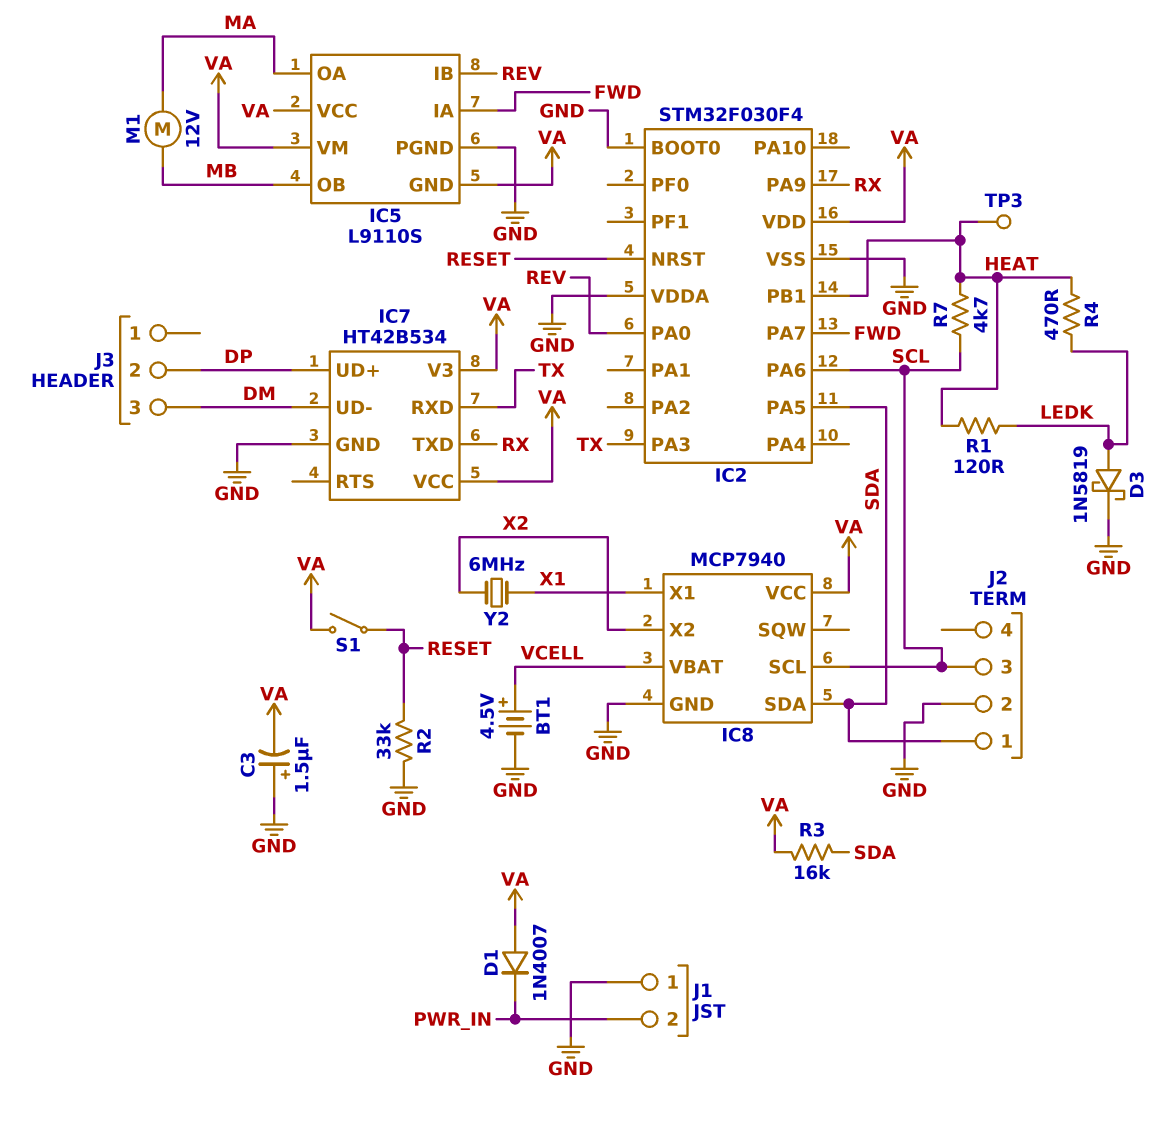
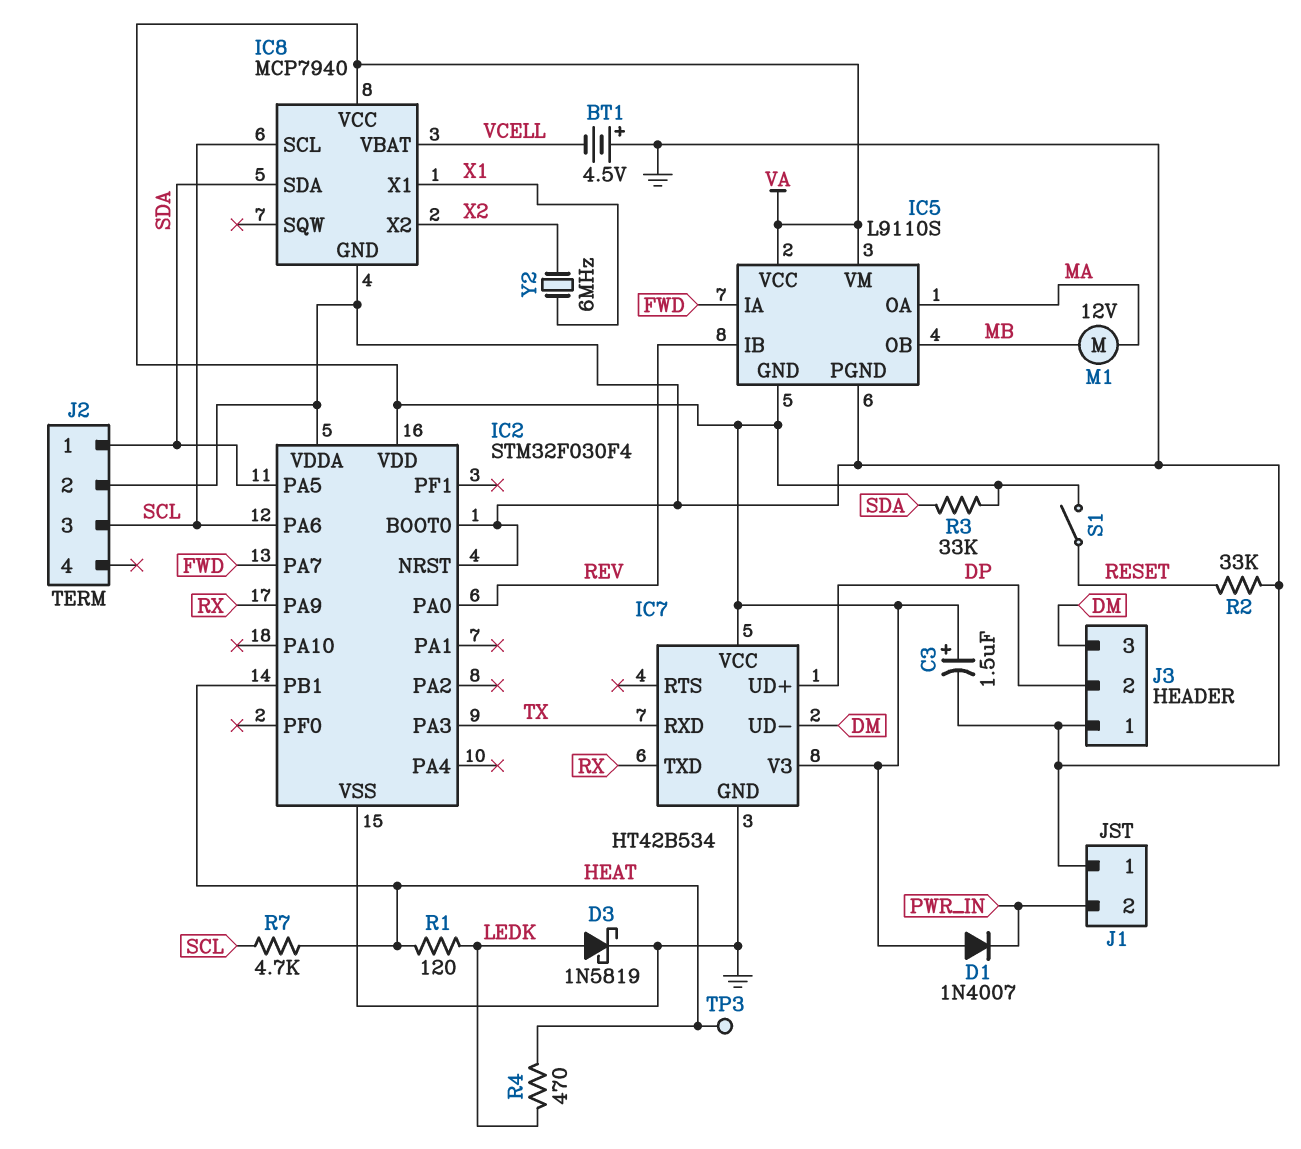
BT1: 4.5V (plus VCELL, minus GND) -> 4.5V (plus GND, minus VCELL)
C3: 1.5uF (plus GND, minus VA) -> 1.5uF (plus VA, minus GND)
IC2 pin NRST: RESET -> GND
J3 pin 1: none -> GND
R3: 16k (SDA, VA) -> 33k (SDA, VA)

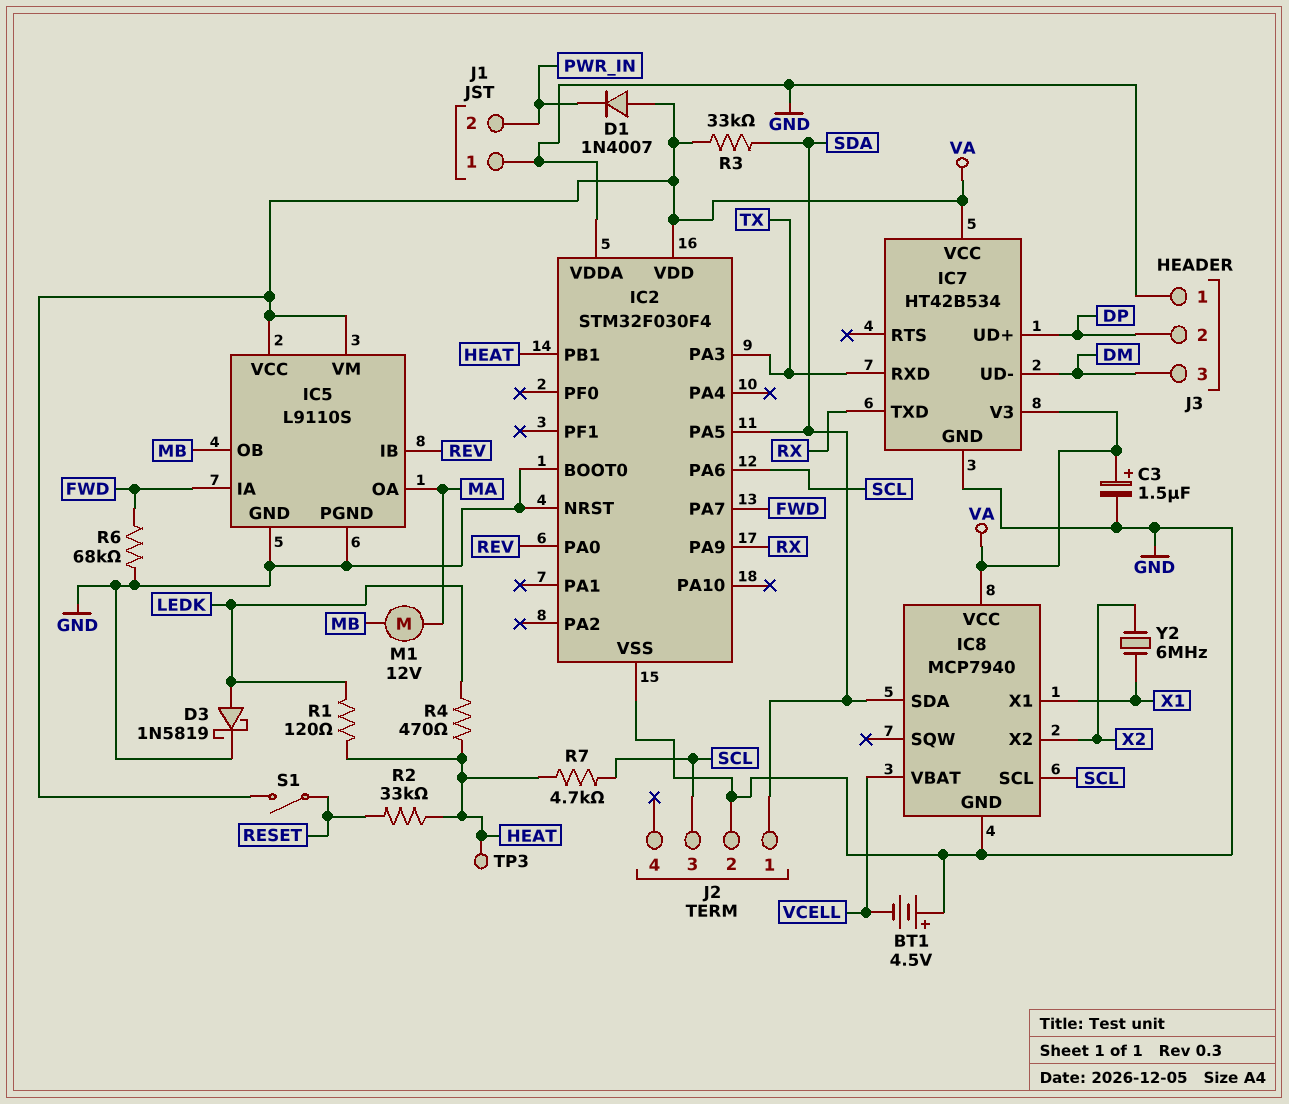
IC5 pin GND: VA -> GND
R2: 33k (GND, RESET) -> 33k (HEAT, RESET)
R6: none -> 68k (FWD, GND)

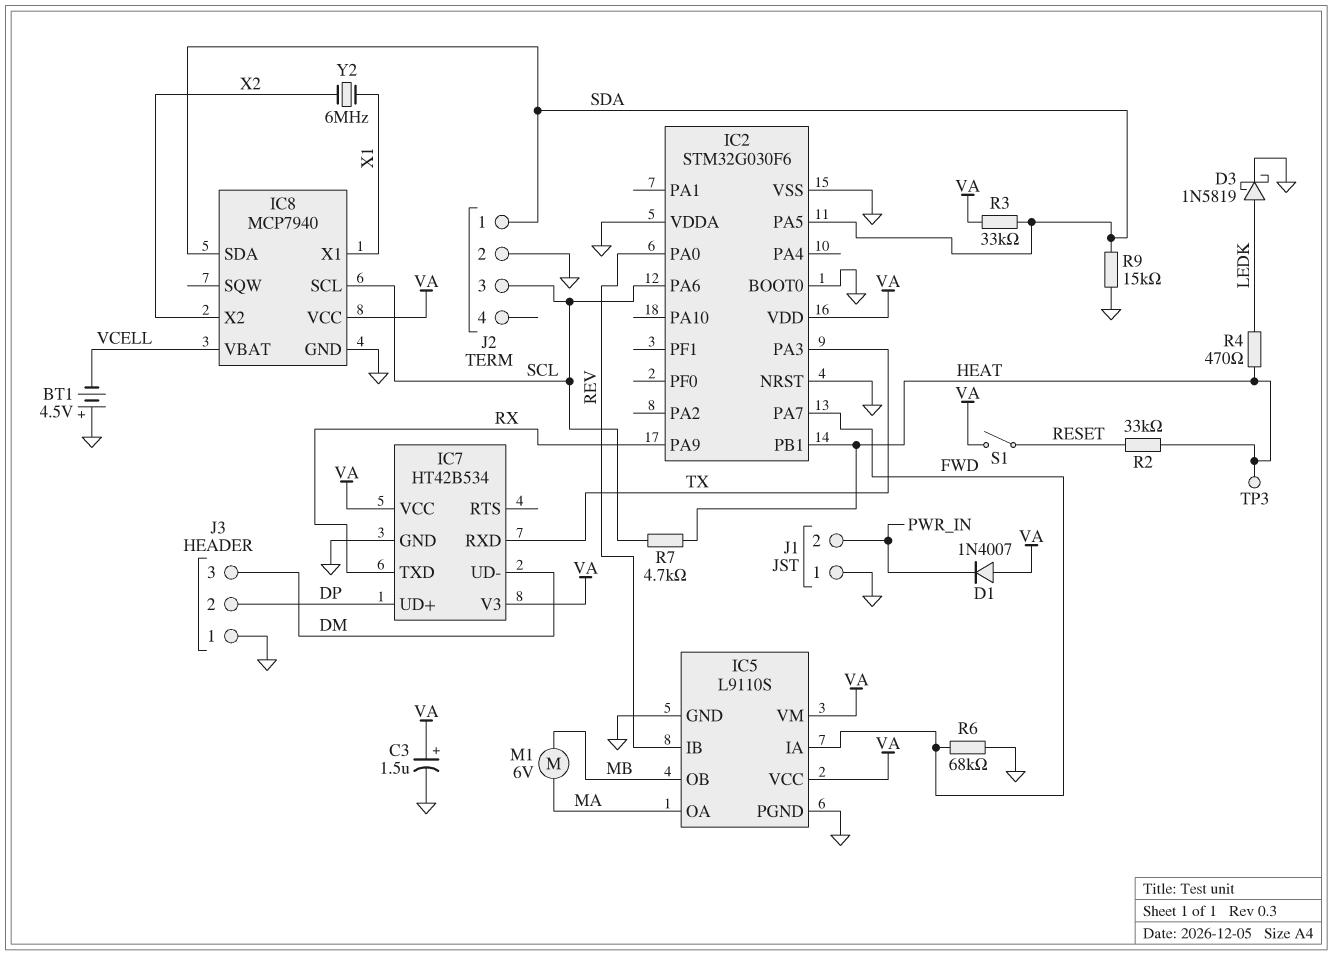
IC2: STM32F030F4 -> STM32G030F6
M1: motor 12V (MA, MB) -> motor 6V (MA, MB)
R1: 120 (HEAT, LEDK) -> none
R9: none -> 15k (GND, SDA)

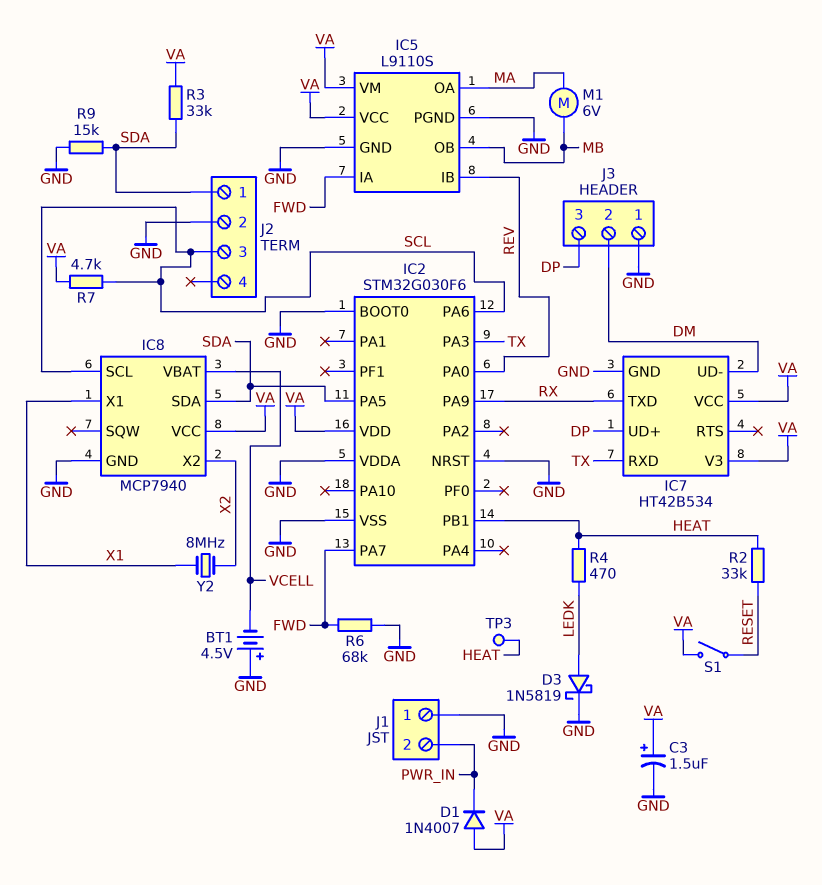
J3 pin 2: DP -> DM
J3 pin 3: DM -> DP
R7: 4.7k (HEAT, SCL) -> 4.7k (SCL, VA)
Y2: 6MHz (X1, X2) -> 8MHz (X1, X2)

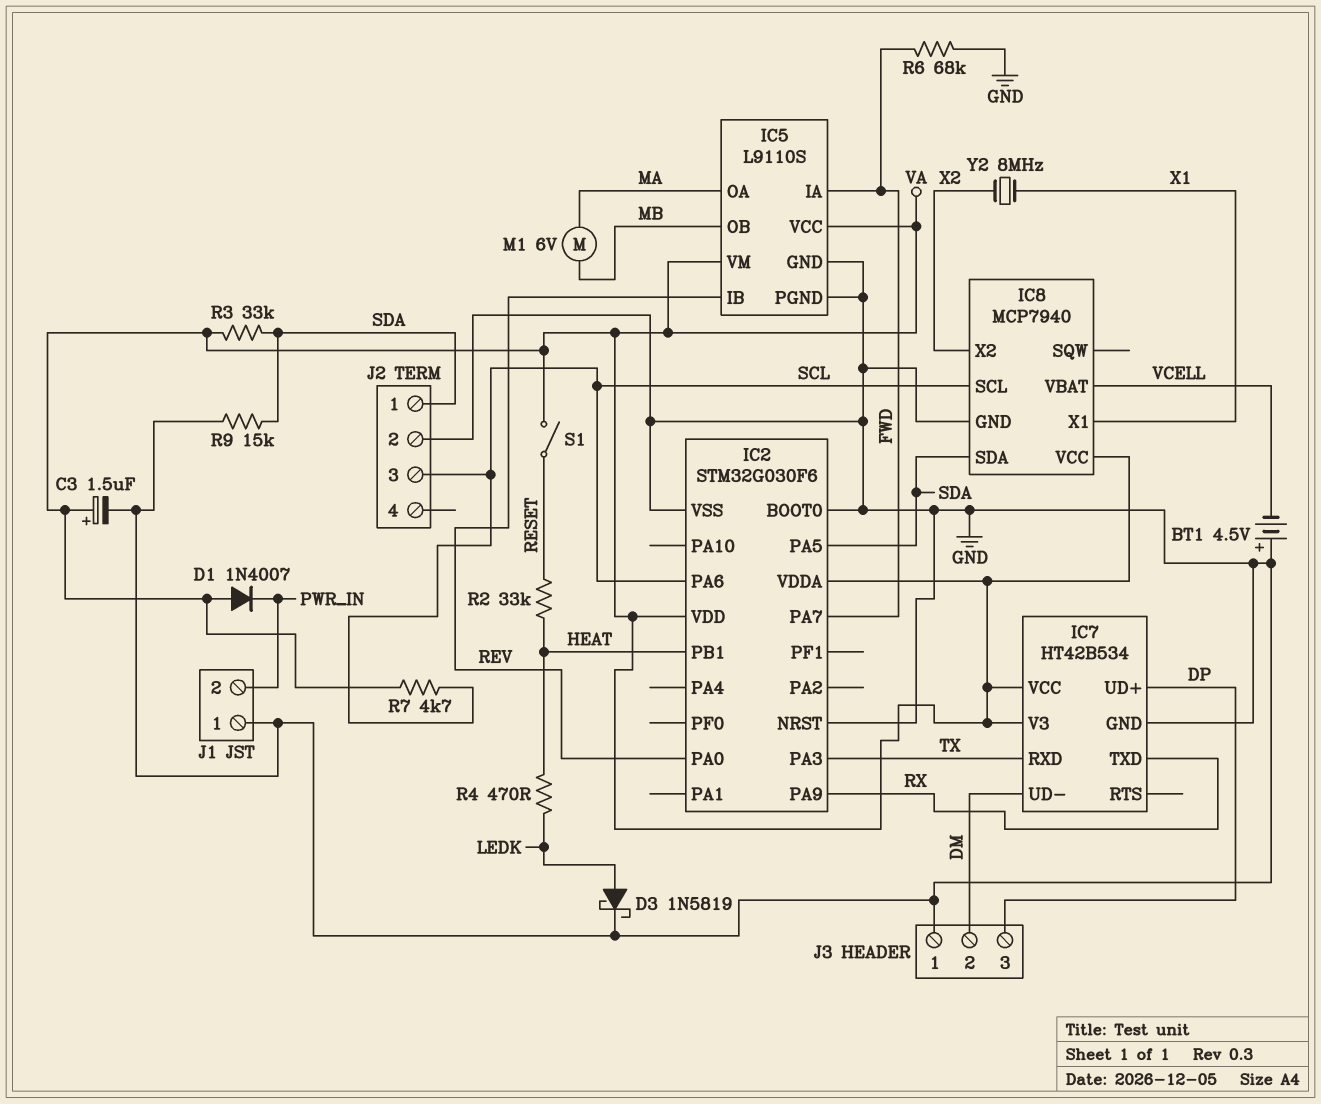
IC2 pin VDDA: GND -> VA
TP3: test point (HEAT) -> none

